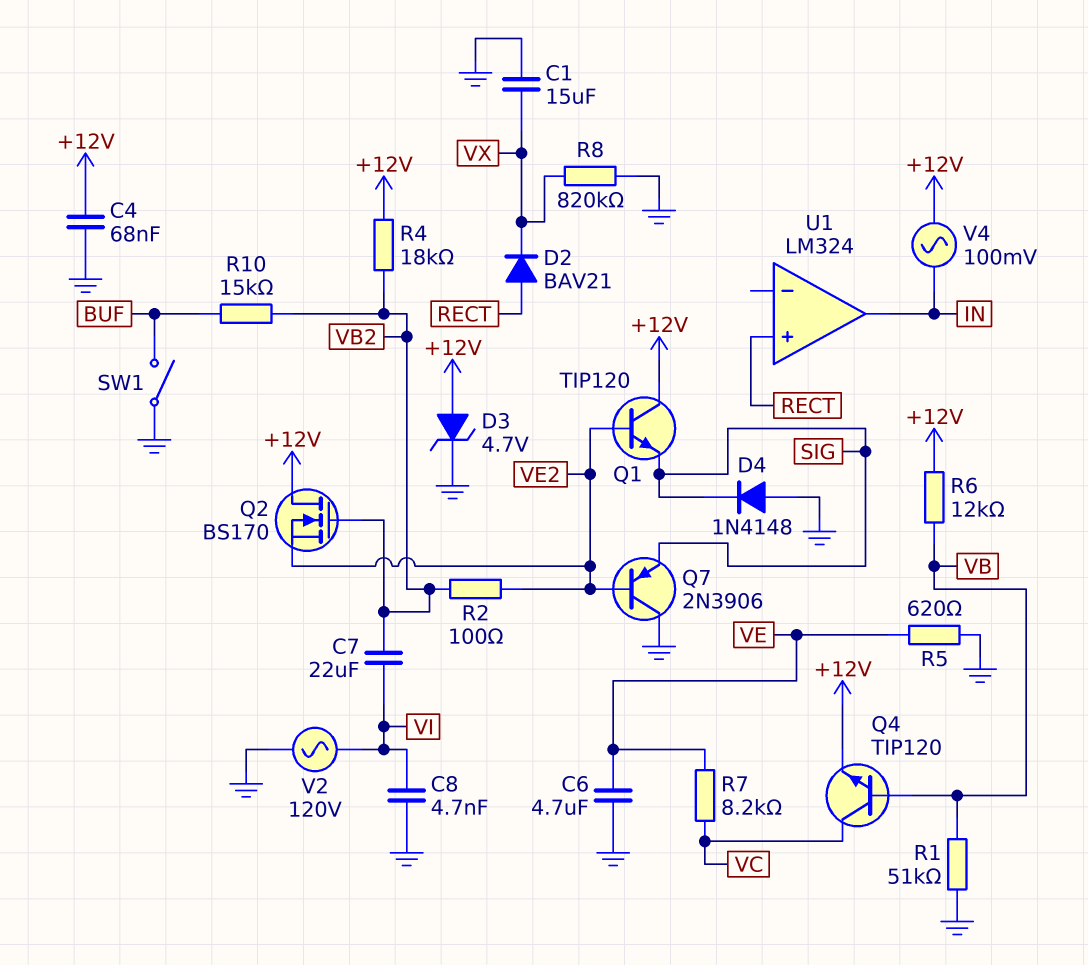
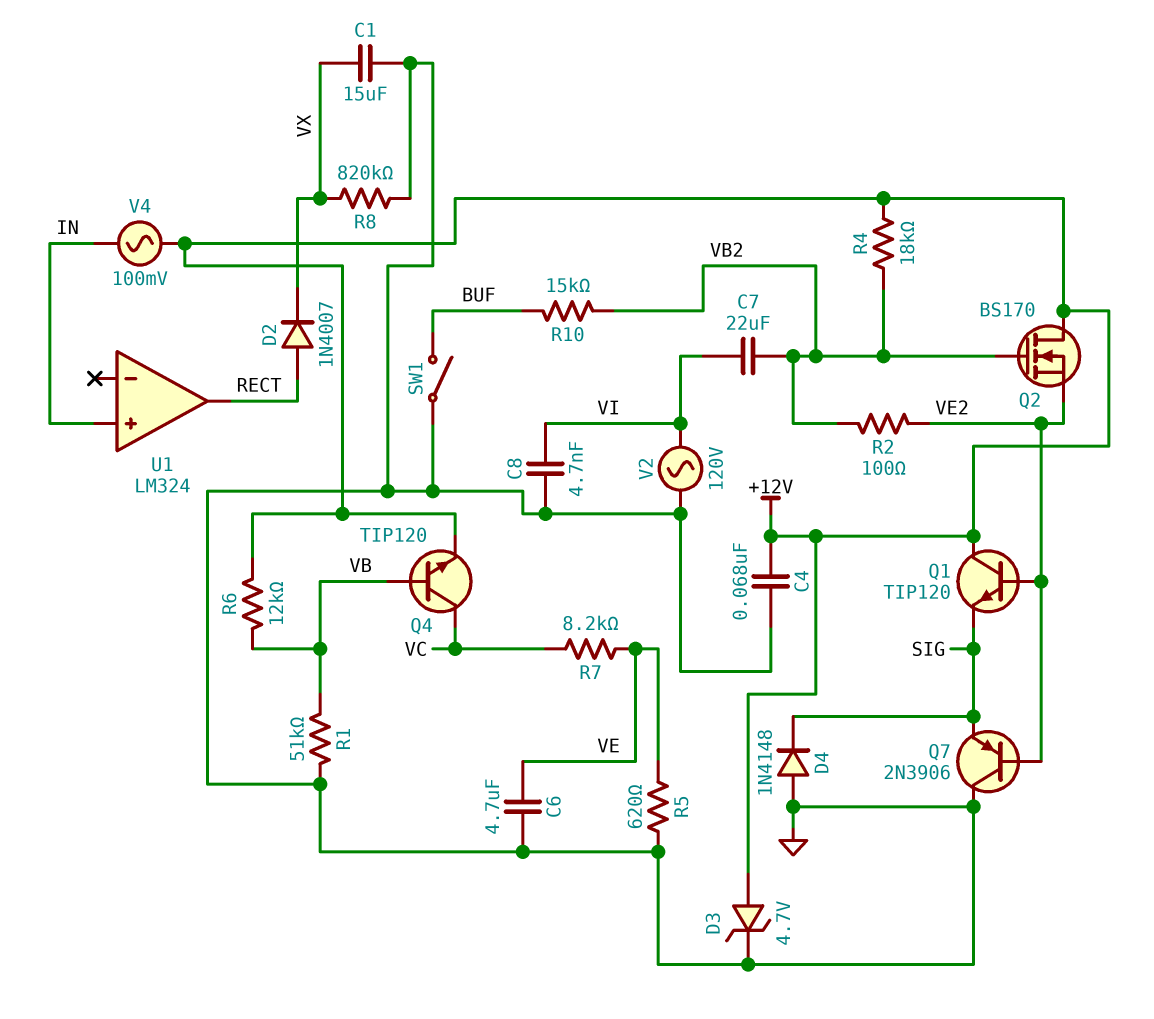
D2: diode BAV21 (A RECT, K VX) -> diode 1N4007 (A RECT, K VX)
U1 pin in+: RECT -> IN
U1 pin out: IN -> RECT

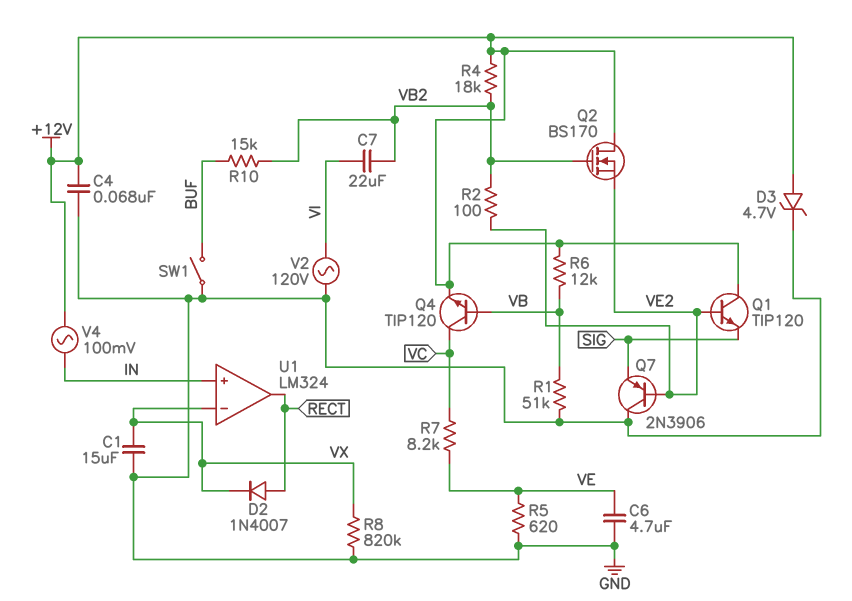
C8: 4.7nF (GND, VI) -> none
D4: diode 1N4148 (A GND, K SIG) -> none
U1 pin in-: none -> VX

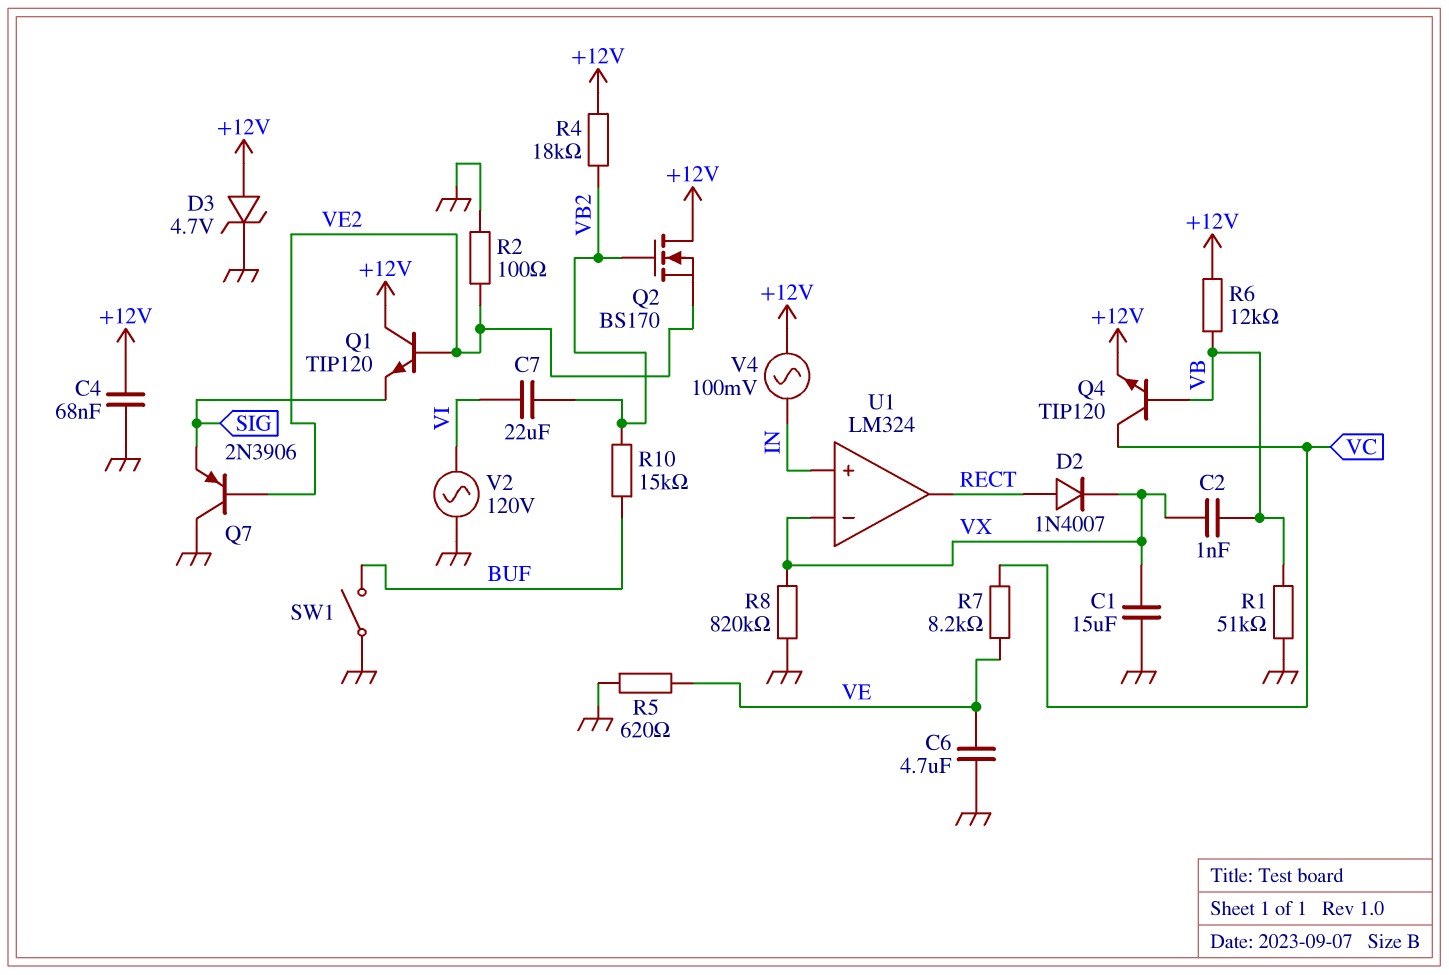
C2: none -> 1nF (VB, VX)
R2: 100 (VB2, VE2) -> 100 (GND, VE2)

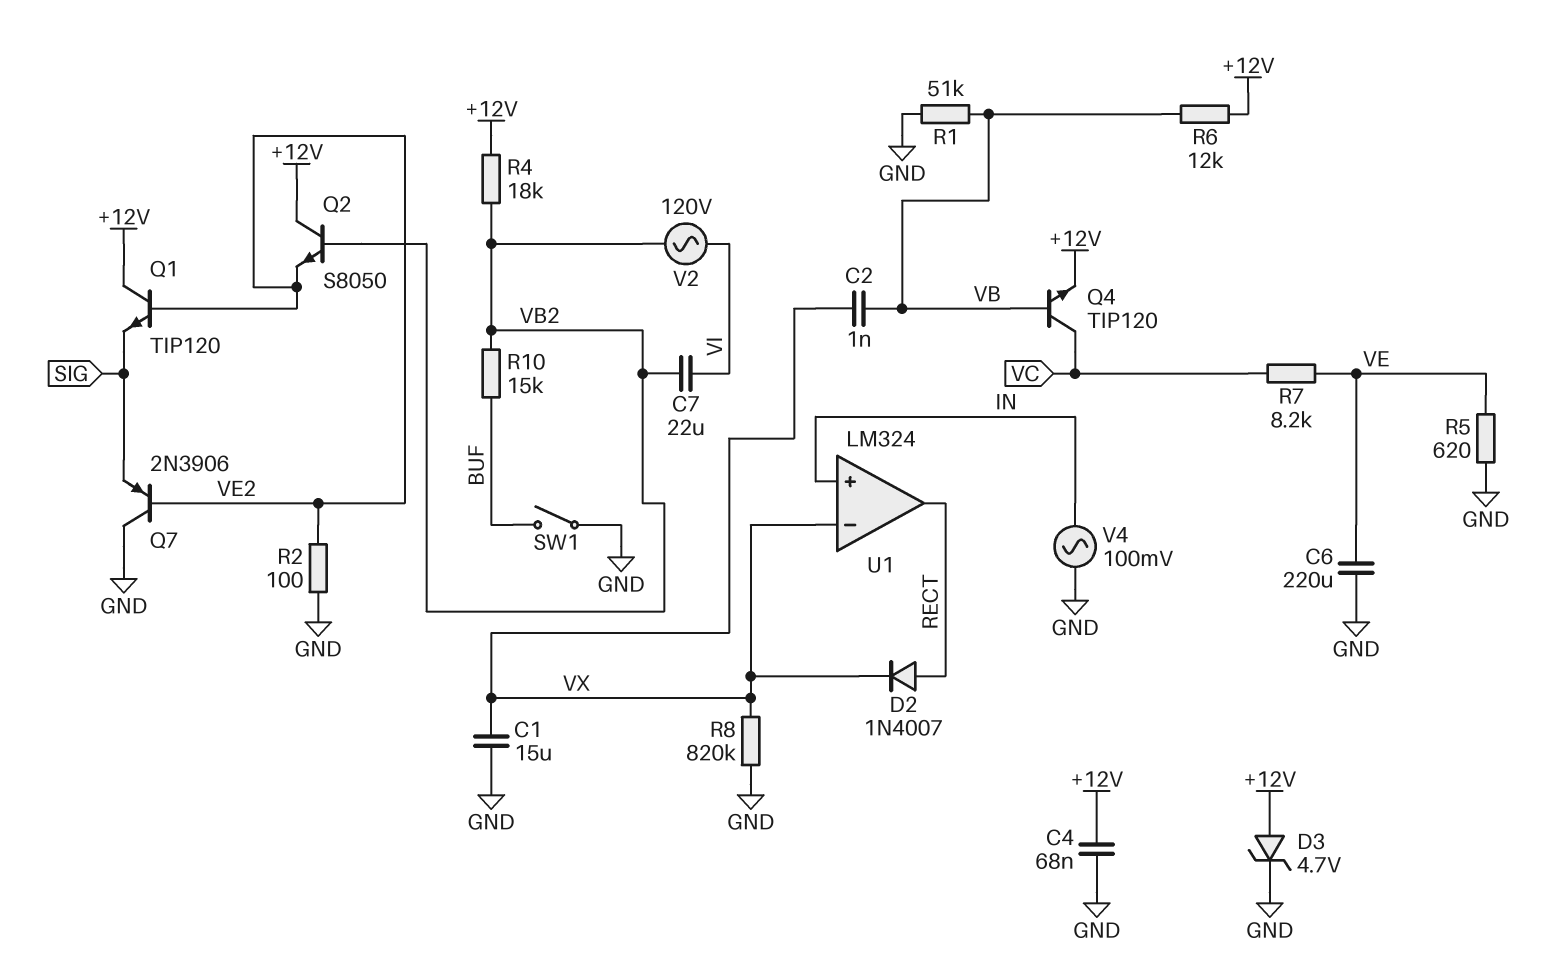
C6: 4.7uF (GND, VE) -> 220uF (GND, VE)
Q2: NMOS BS170 (G VB2, D +12V, S VE2) -> NPN S8050 (B VB2, C +12V, E VE2)
V2: AC 120V (GND, VI) -> AC 120V (VB2, VI)
V4: AC 100mV (+12V, IN) -> AC 100mV (GND, IN)

